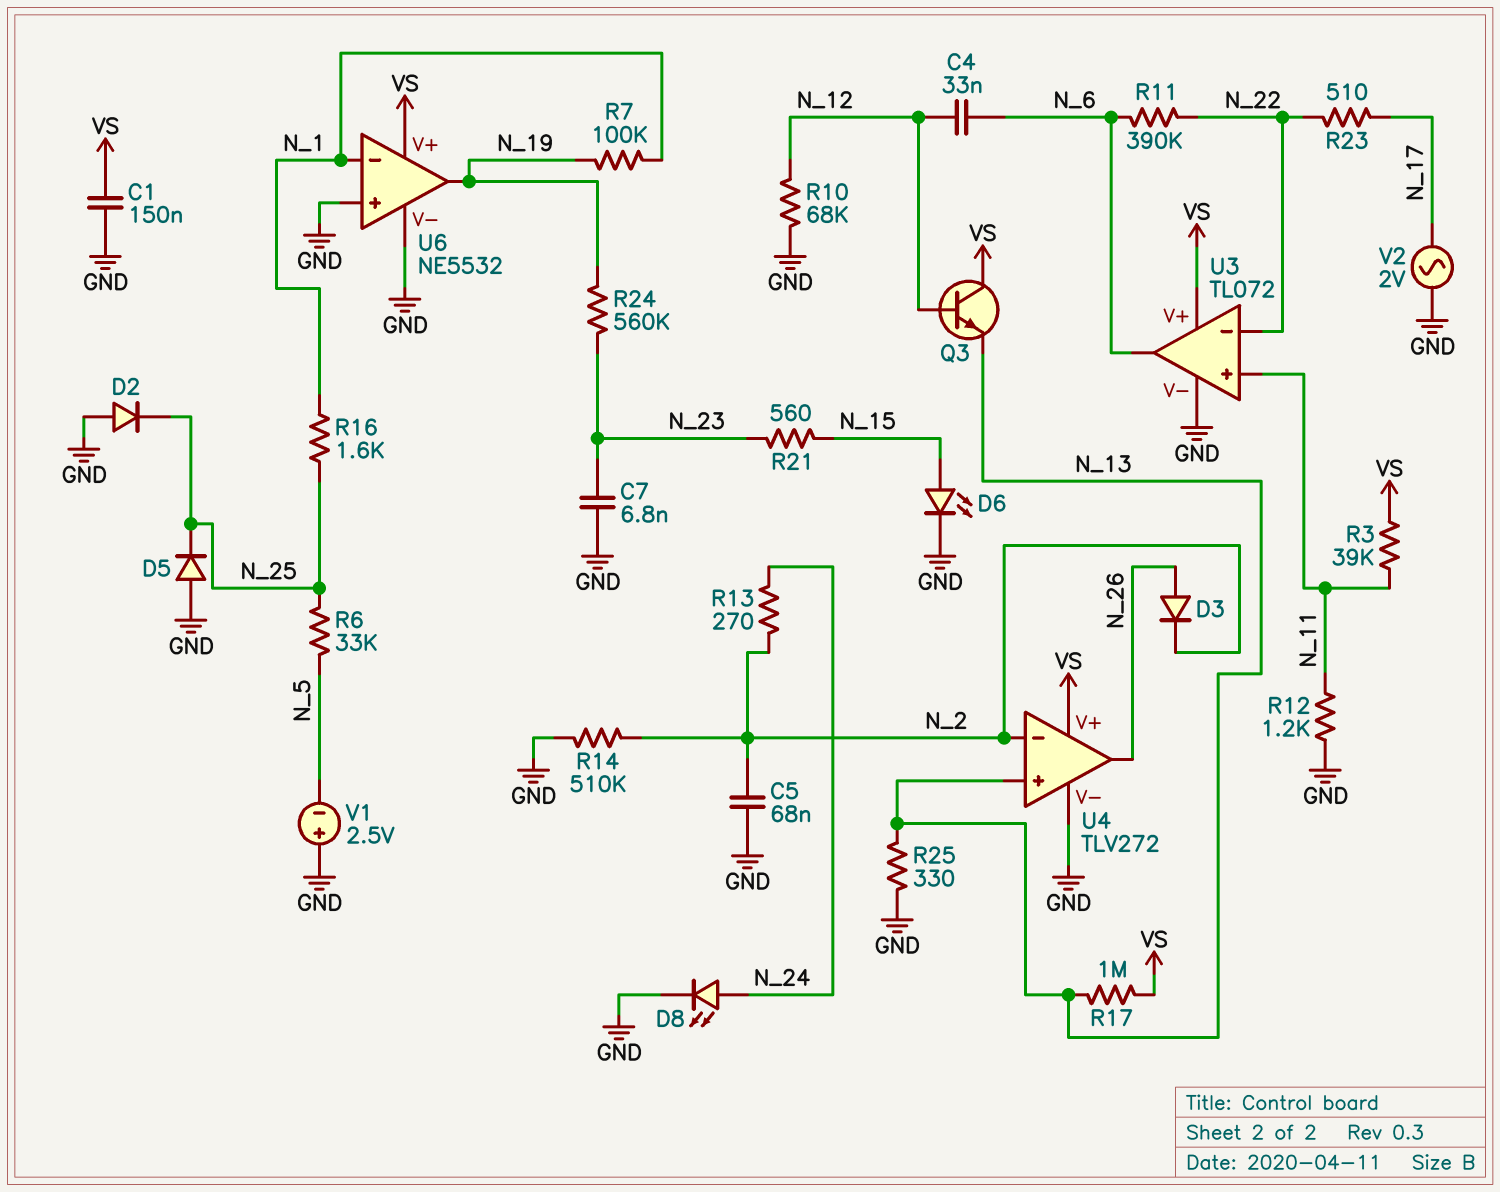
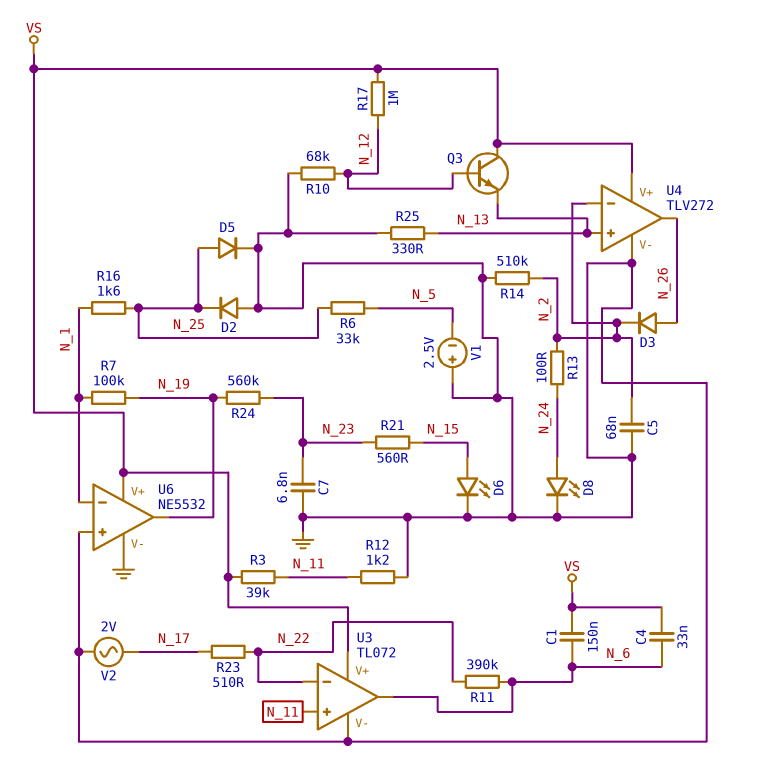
C1: 150nF (GND, VS) -> 150nF (N_6, VS)
C4: 33nF (N_6, N_12) -> 33nF (N_6, VS)
D5: diode (A GND, K N_25) -> diode (A N_25, K GND)
R13: 270 (N_2, N_24) -> 100 (N_2, N_24)
R17: 1M (N_13, VS) -> 1M (N_12, VS)

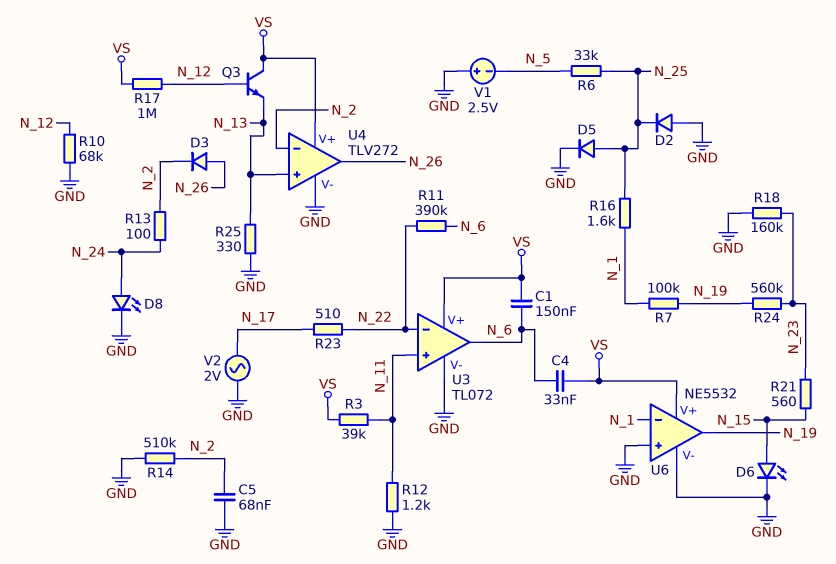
C7: 6.8nF (GND, N_23) -> none
R18: none -> 160k (GND, N_23)

